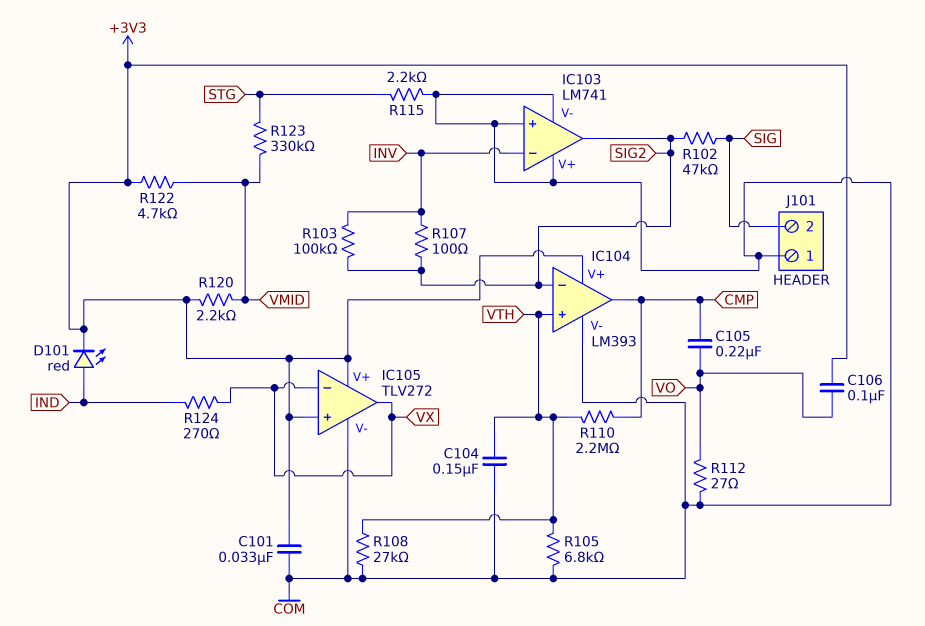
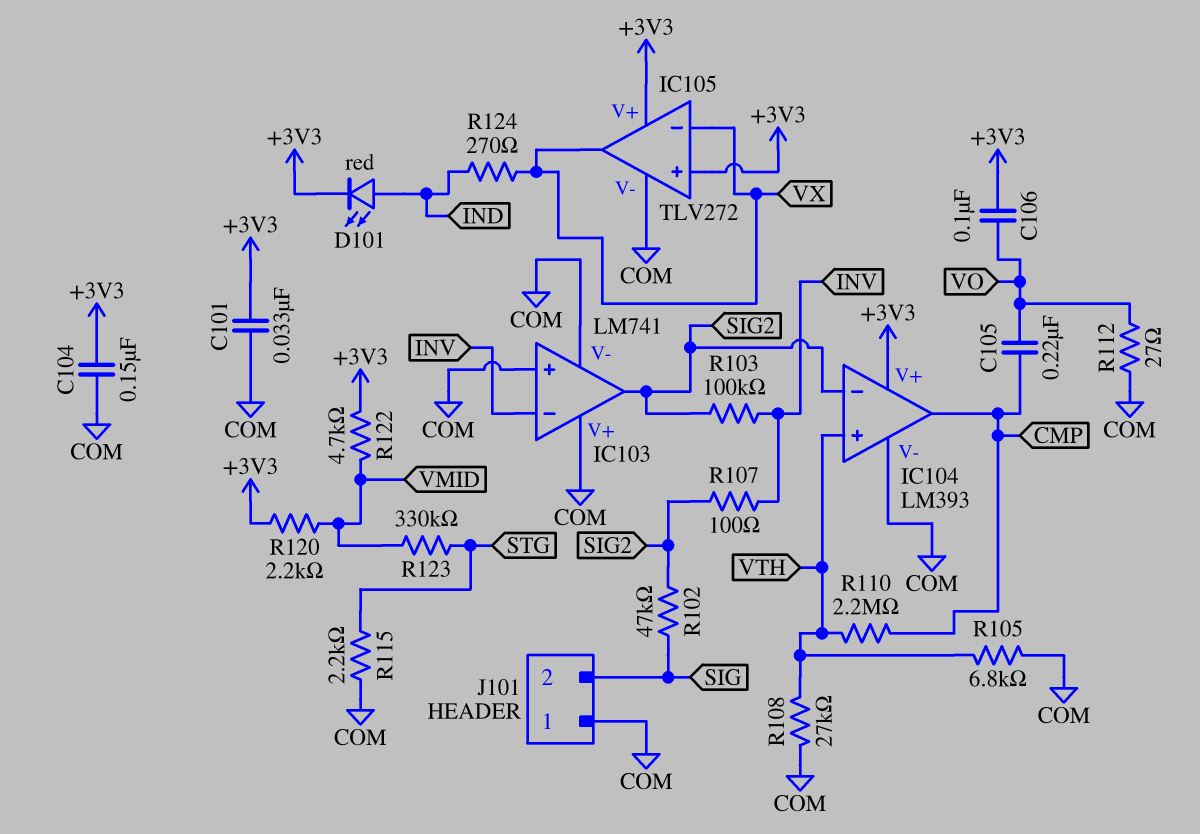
C104: 150nF (COM, VTH) -> 150nF (+3V3, COM)

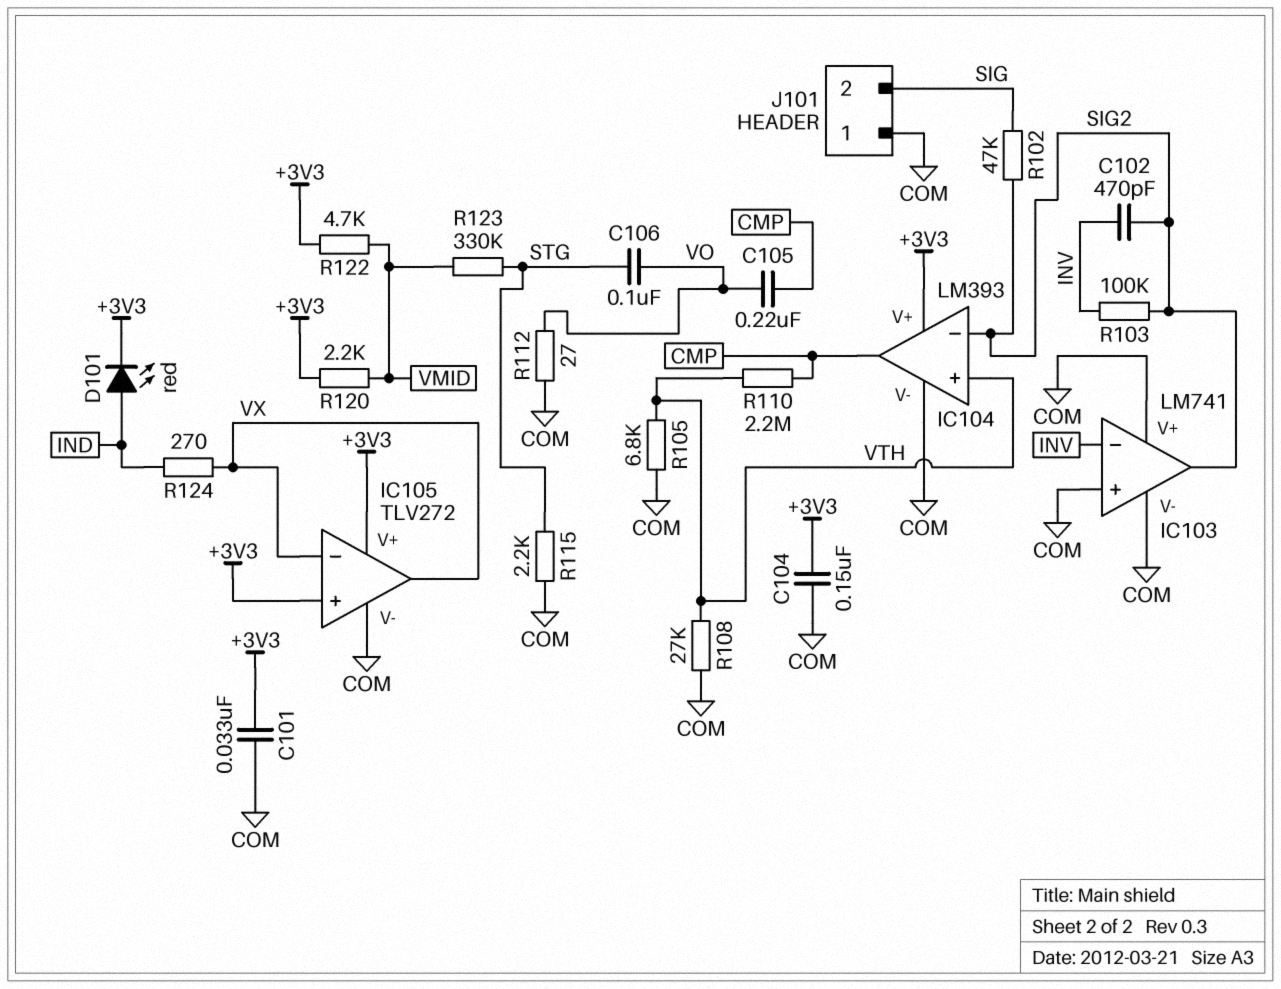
C102: none -> 470pF (INV, SIG2)
C106: 100nF (+3V3, VO) -> 100nF (STG, VO)
R107: 100 (INV, SIG2) -> none

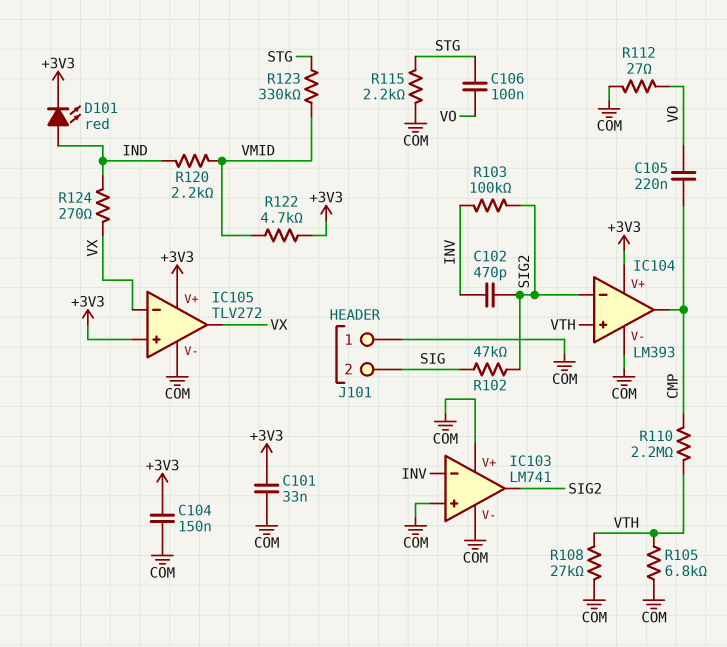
R120: 2.2k (+3V3, VMID) -> 2.2k (IND, VMID)

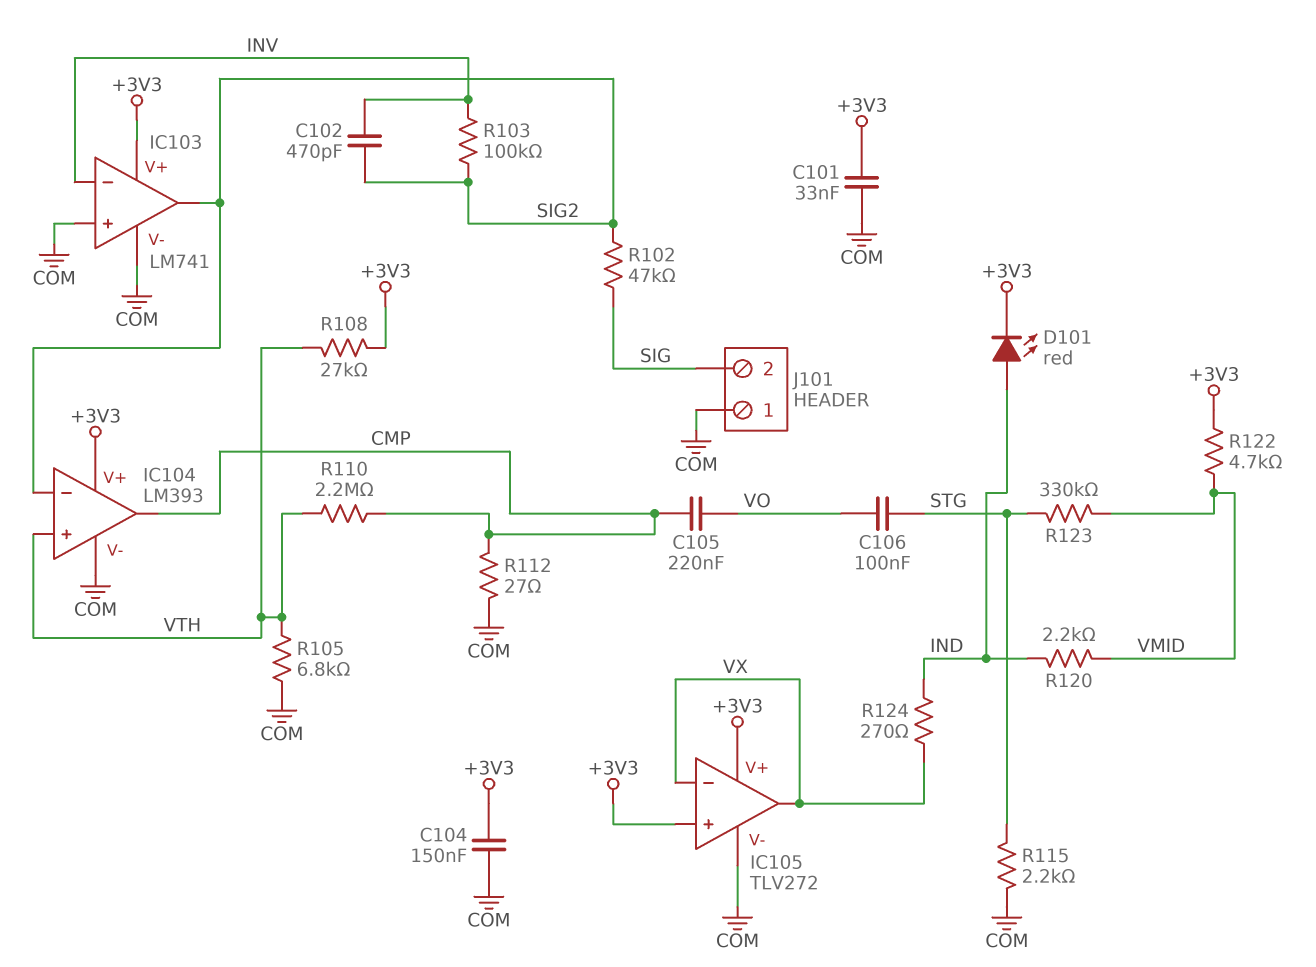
IC103 pin V+: COM -> +3V3
R108: 27k (COM, VTH) -> 27k (+3V3, VTH)
R112: 27 (COM, VO) -> 27 (CMP, COM)

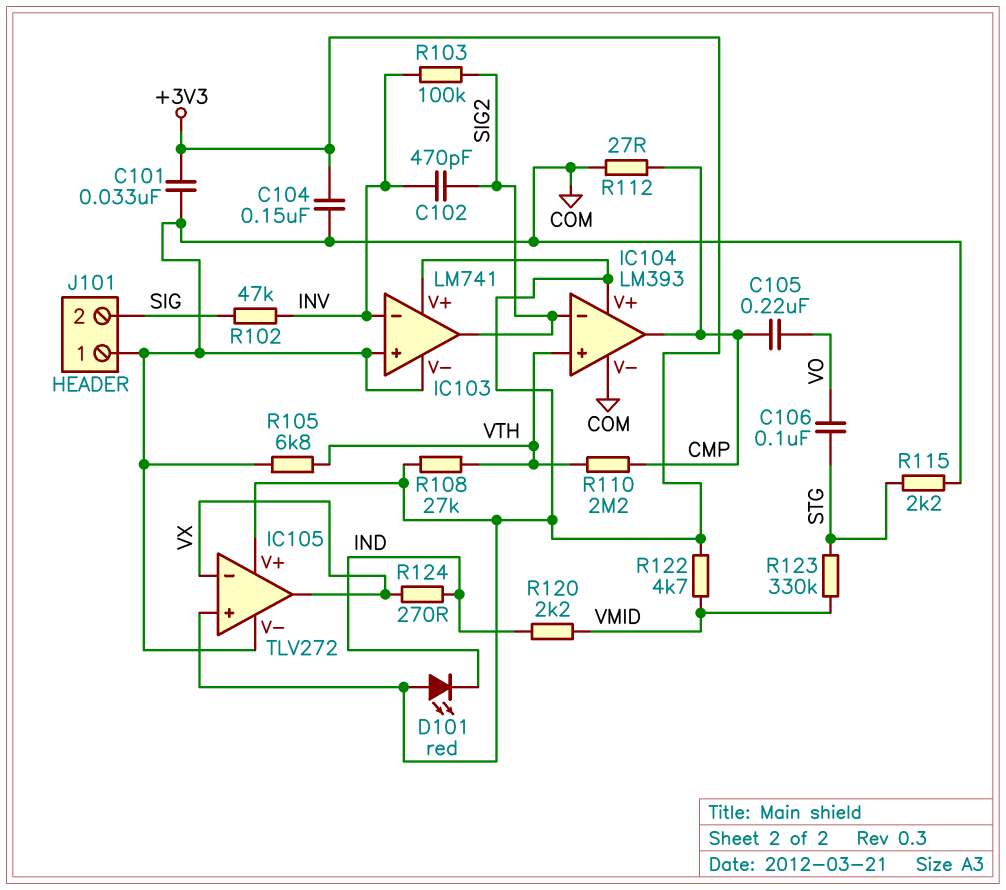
D101: LED red (A IND, K +3V3) -> LED red (A +3V3, K IND)
R102: 47k (SIG, SIG2) -> 47k (INV, SIG)

